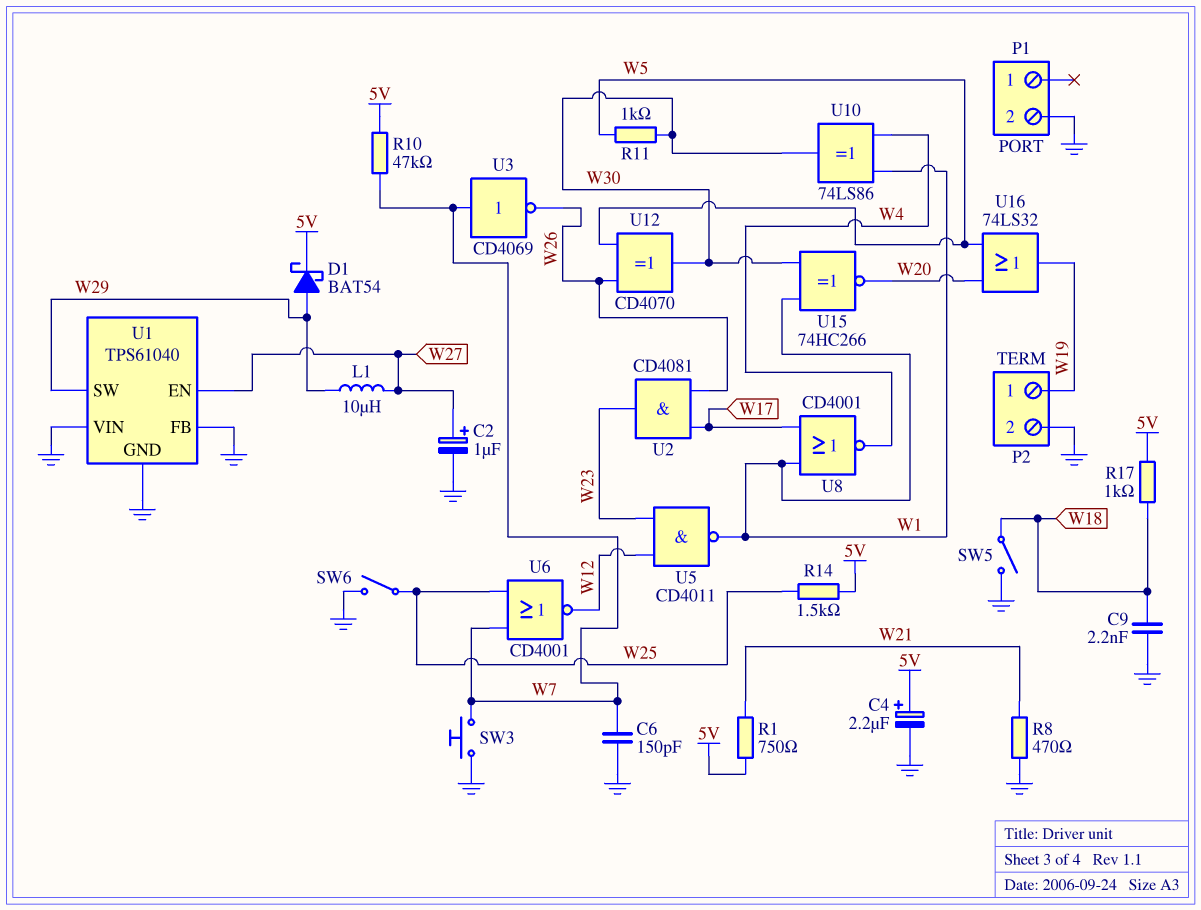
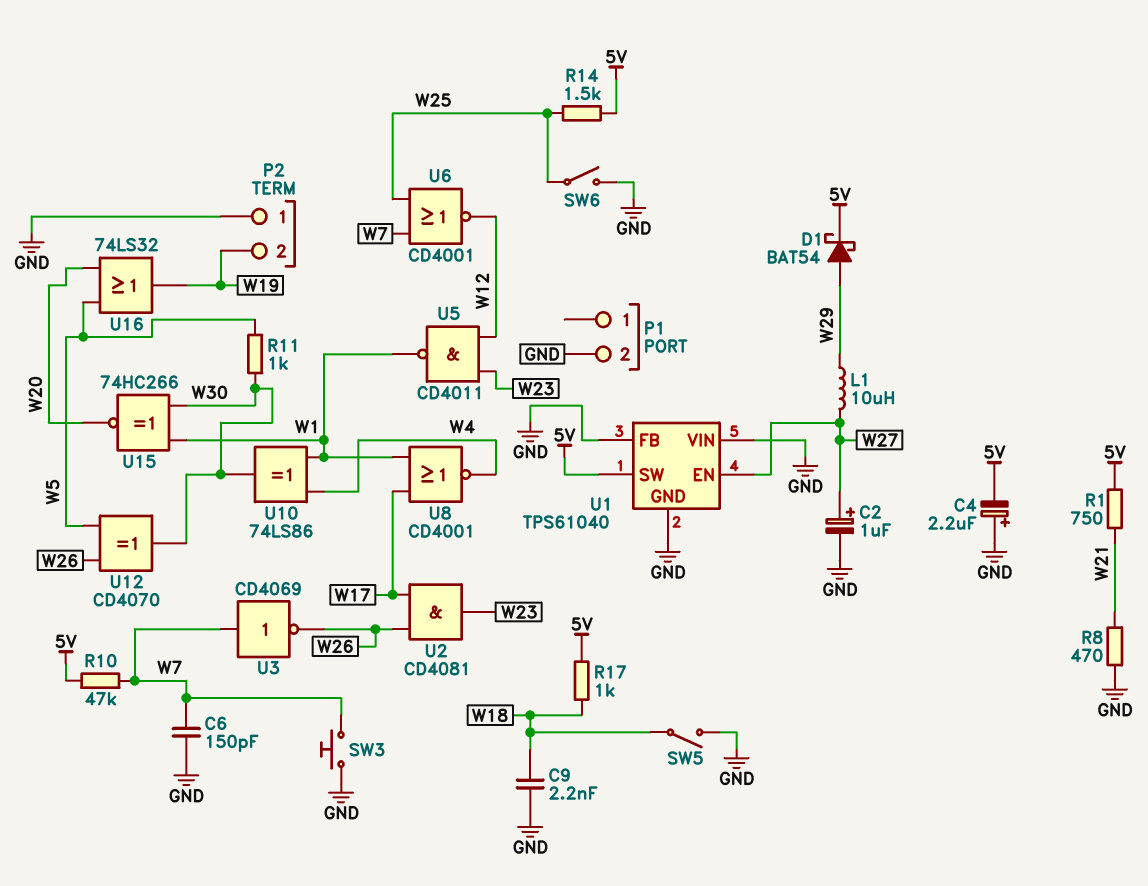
C4: 2.2uF (plus 5V, minus GND) -> 2.2uF (plus GND, minus 5V)
P2 pin 1: W19 -> GND
P2 pin 2: GND -> W19
U1 pin SW: W29 -> 5V

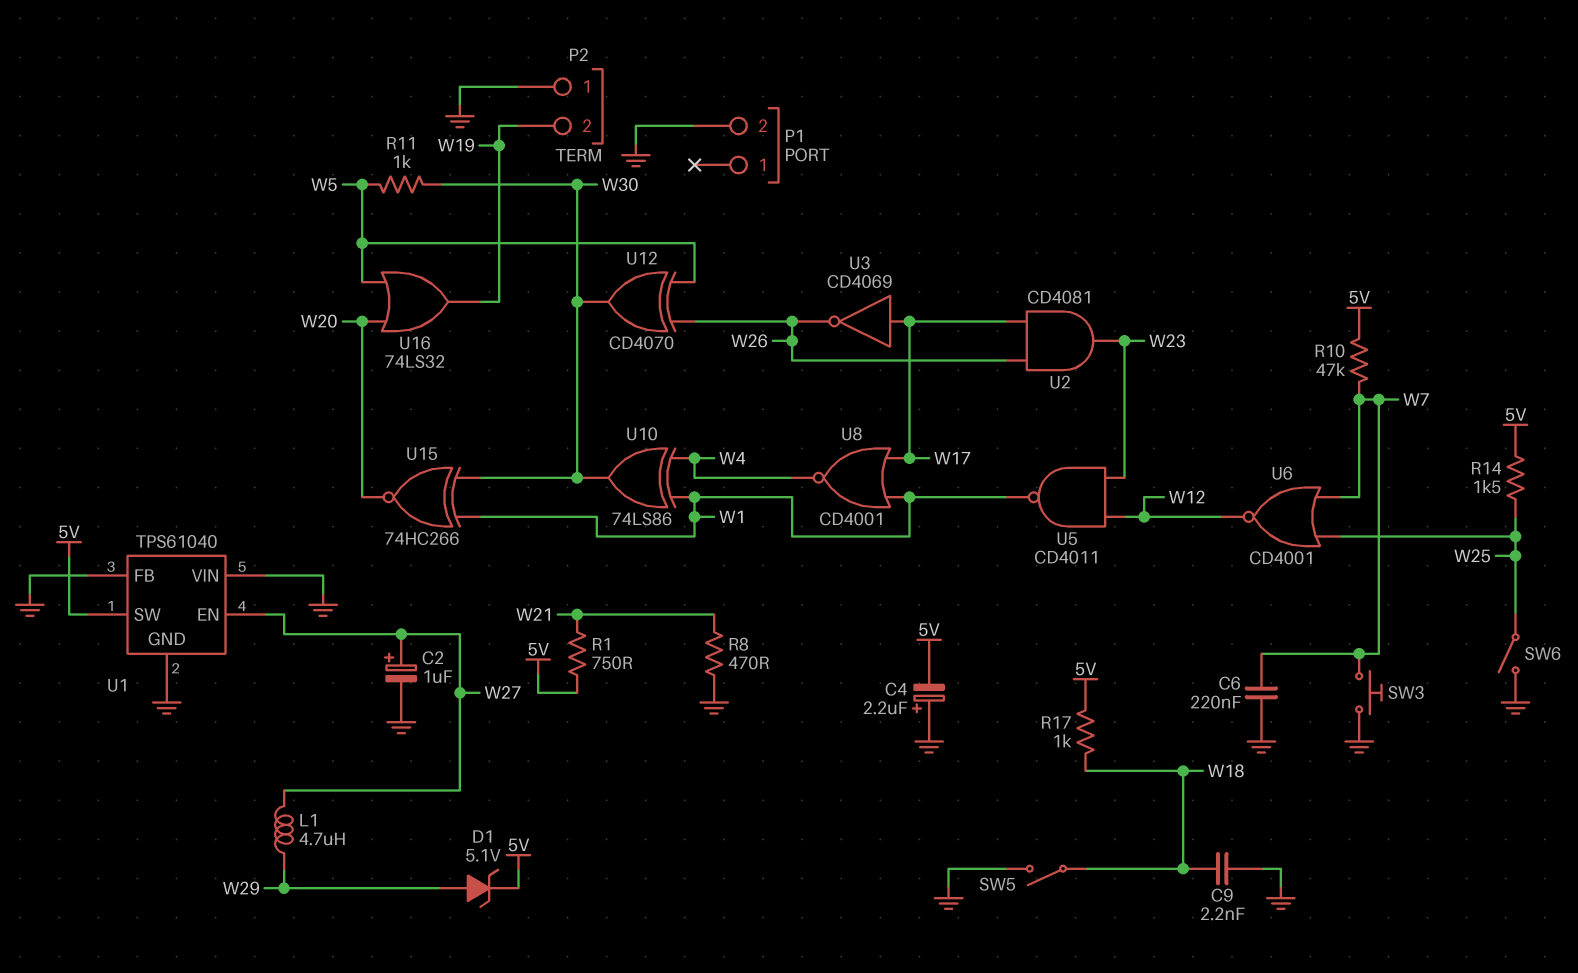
C6: 150pF (GND, W7) -> 220nF (GND, W7)
D1: schottky BAT54 (A W29, K 5V) -> zener 5.1V (A W29, K 5V)
L1: 10uH (W27, W29) -> 4.7uH (W27, W29)
U3: NOT CD4069 (in W7, out W26) -> NOT CD4069 (in W17, out W26)

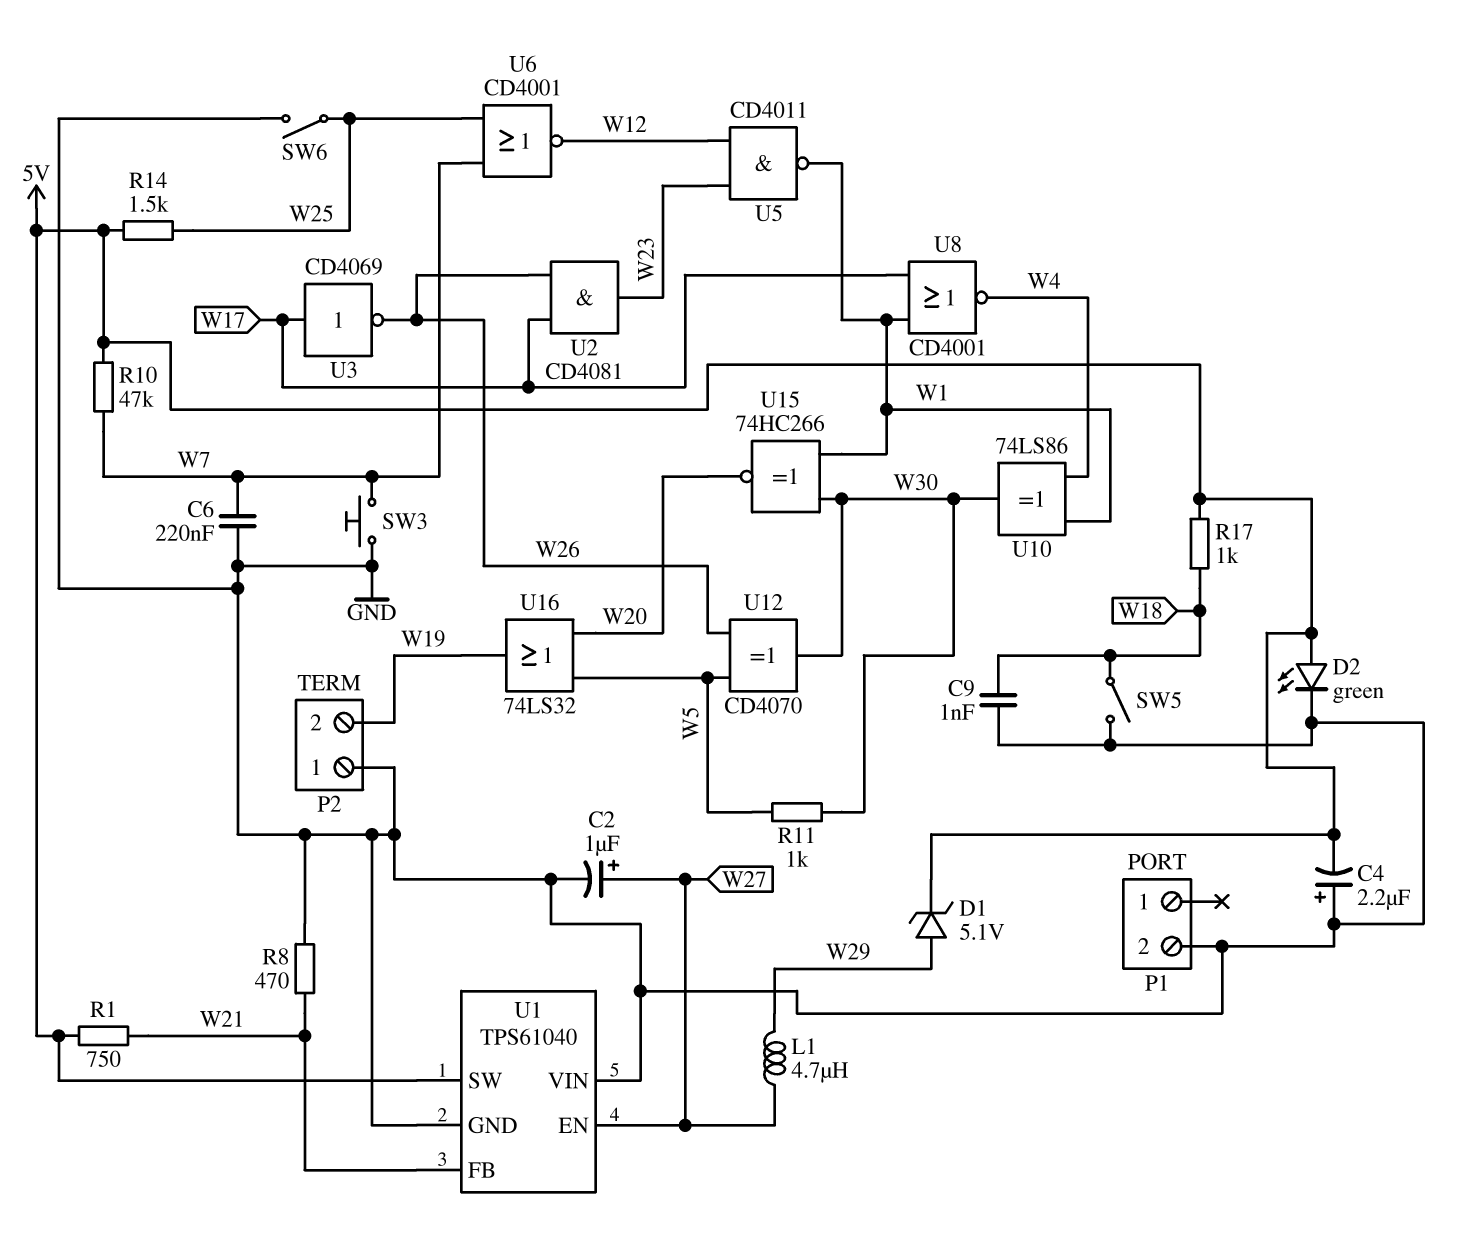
C9: 2.2nF (GND, W18) -> 1nF (GND, W18)
D2: none -> LED green (A 5V, K GND)
U1 pin FB: GND -> W21

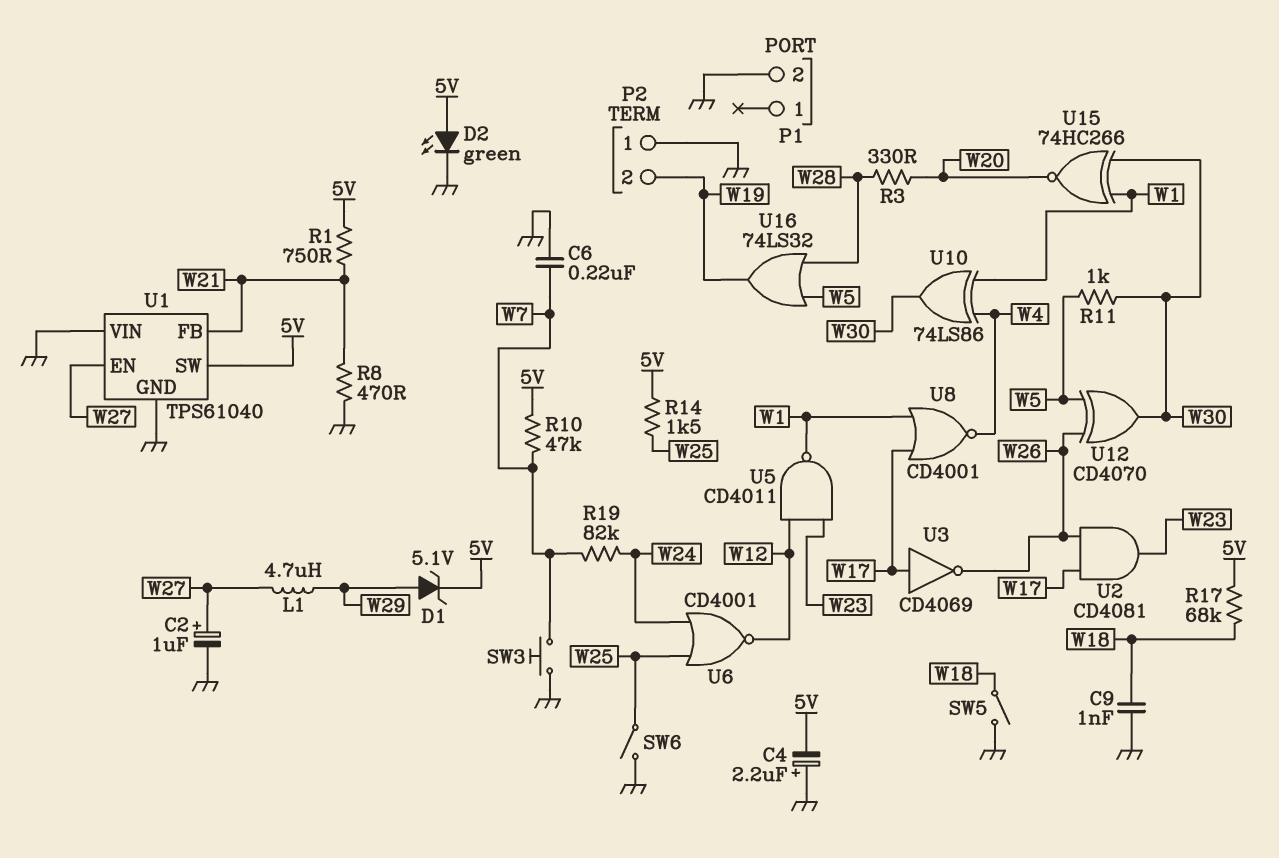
R3: none -> 330 (W20, W28)
R17: 1k (5V, W18) -> 68k (5V, W18)
R19: none -> 82k (W7, W24)
U6: NOR CD4001 (in W7, in W25, out W12) -> NOR CD4001 (in W24, in W25, out W12)
U16: OR 74LS32 (in W5, in W20, out W19) -> OR 74LS32 (in W5, in W28, out W19)

